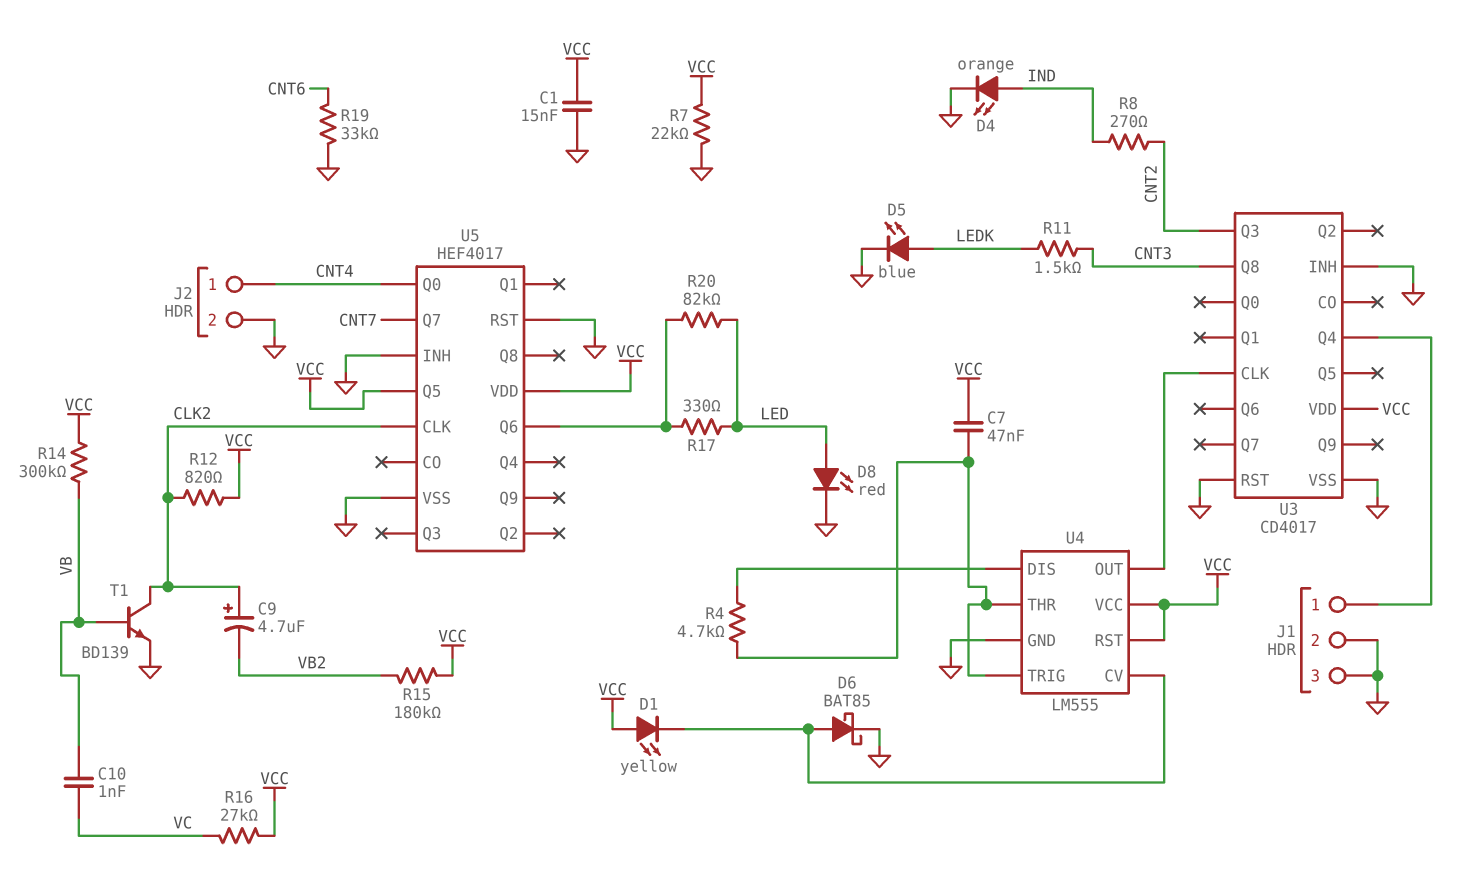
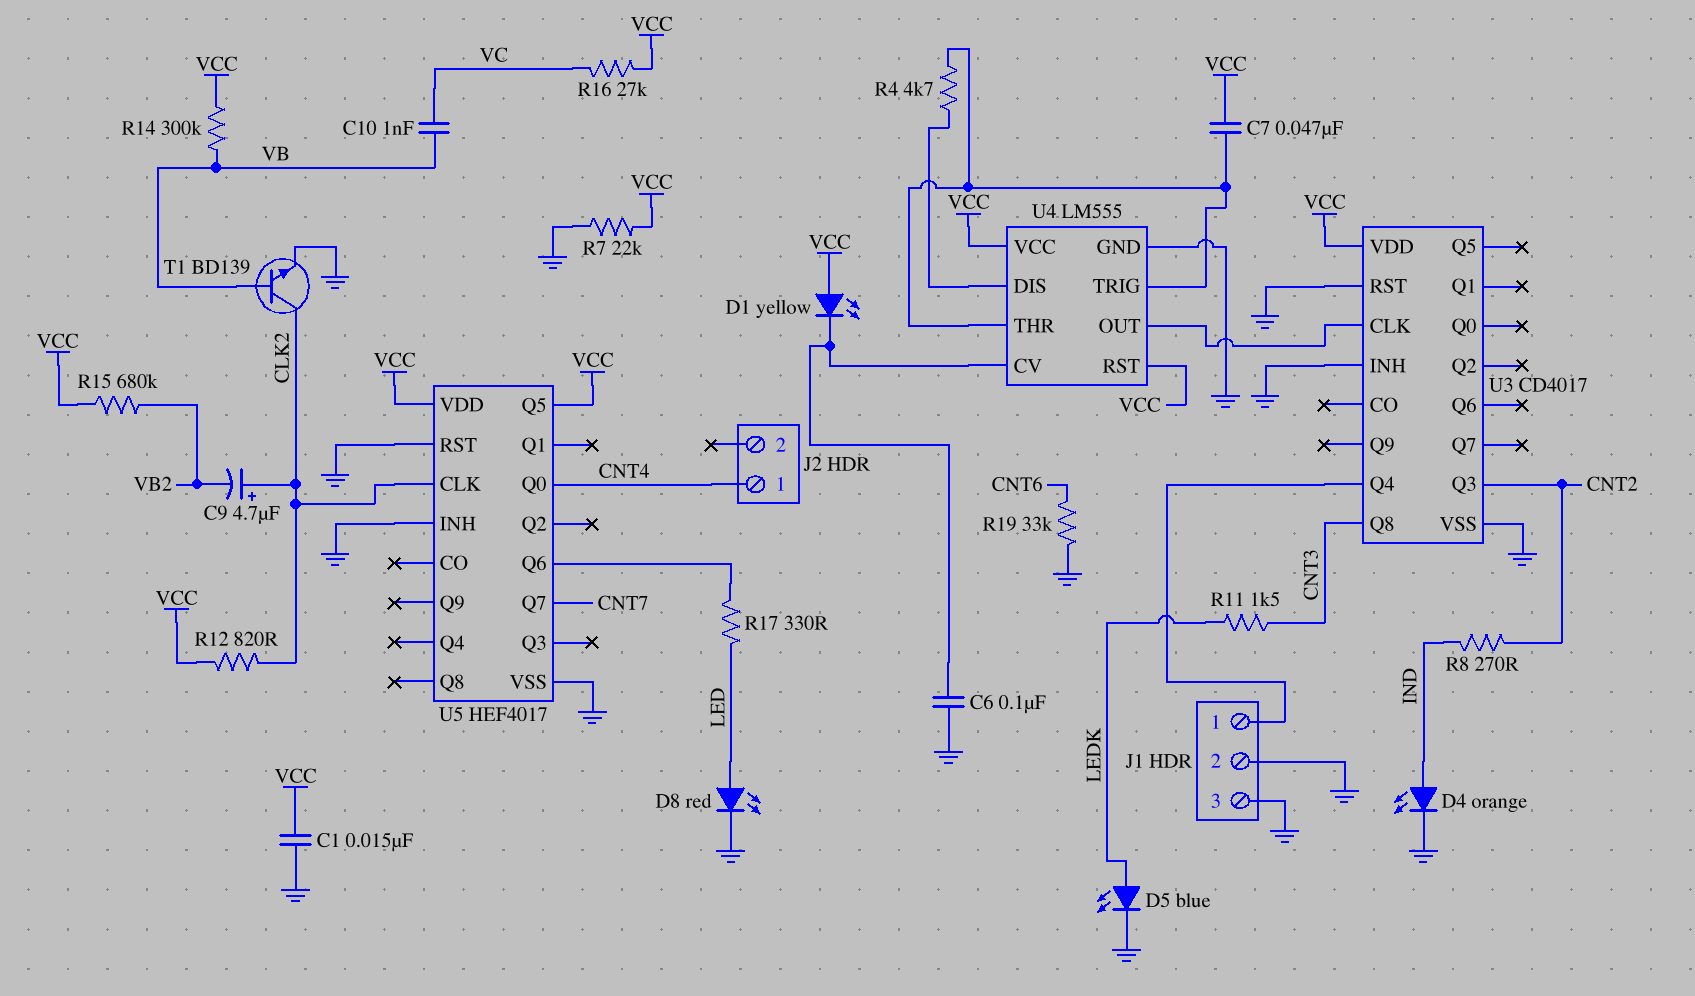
C6: none -> 100nF (GND, U4/CV)
D6: schottky BAT85 (A U4/CV, K GND) -> none
J2 pin 2: GND -> none
R15: 180k (VB2, VCC) -> 680k (VB2, VCC)
R20: 82k (LED, U5/Q6) -> none

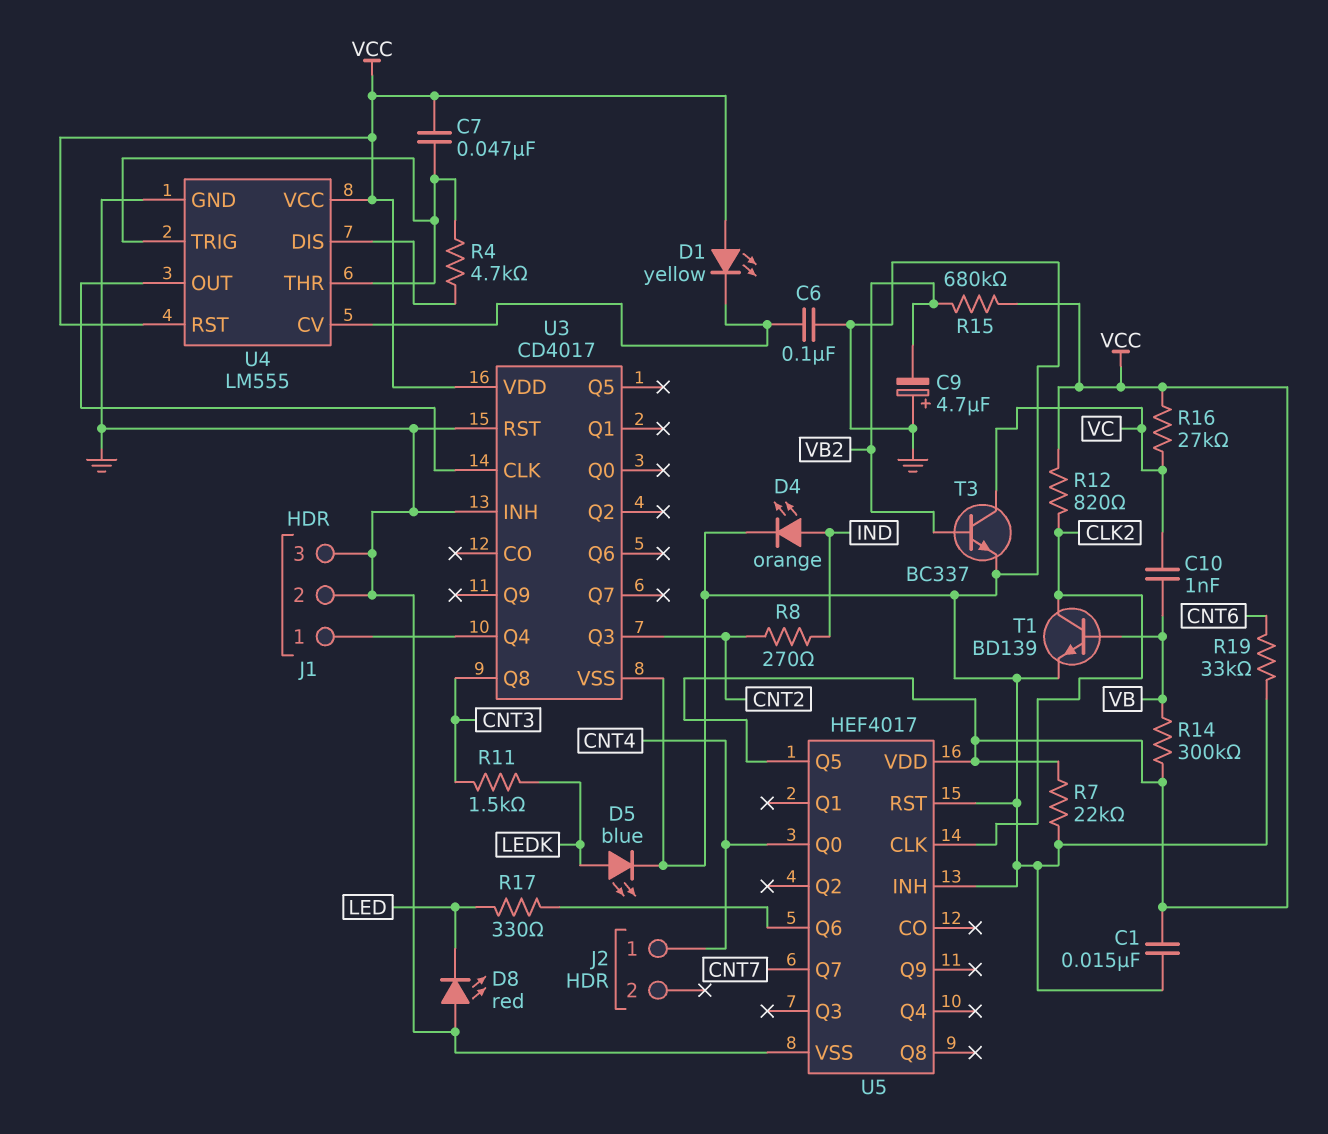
C9: 4.7uF (plus CLK2, minus VB2) -> 4.7uF (plus GND, minus VB2)
D8: LED red (A LED, K GND) -> LED red (A GND, K LED)
T3: none -> NPN BC337 (B VB2, C VC, E GND)

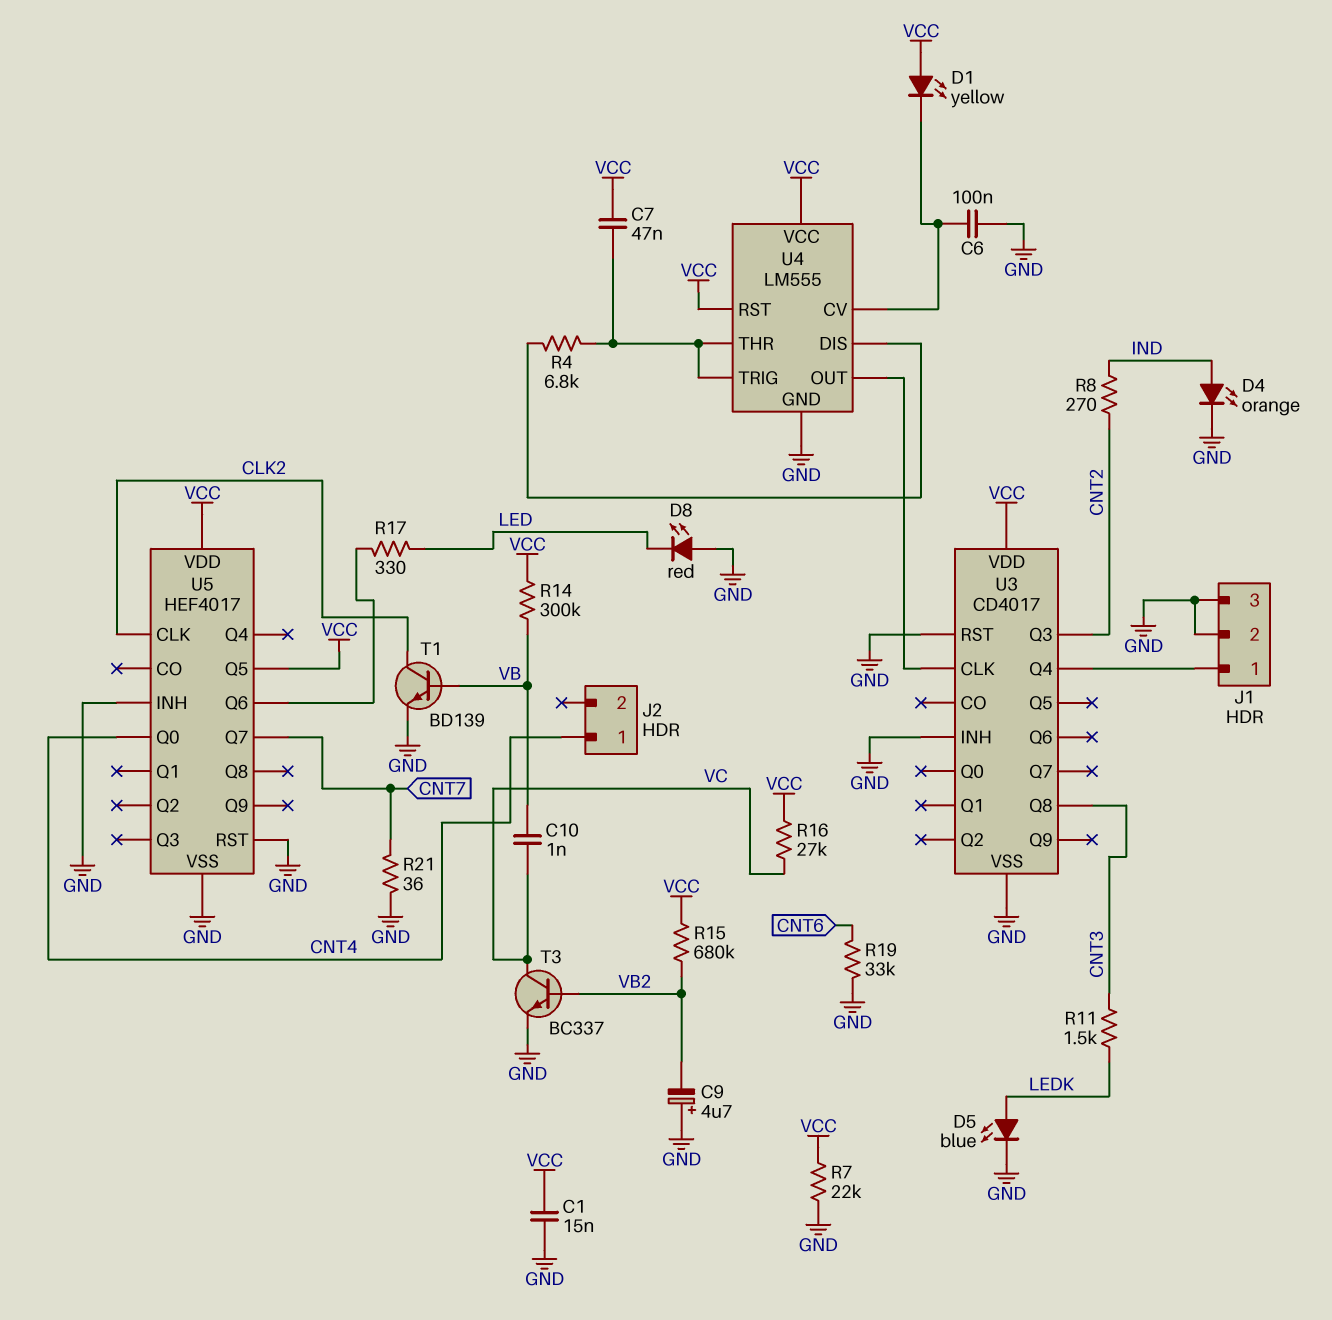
R4: 4.7k (U4/DIS, U4/THR) -> 6.8k (U4/DIS, U4/THR)
R12: 820 (CLK2, VCC) -> none
R21: none -> 36 (CNT7, GND)

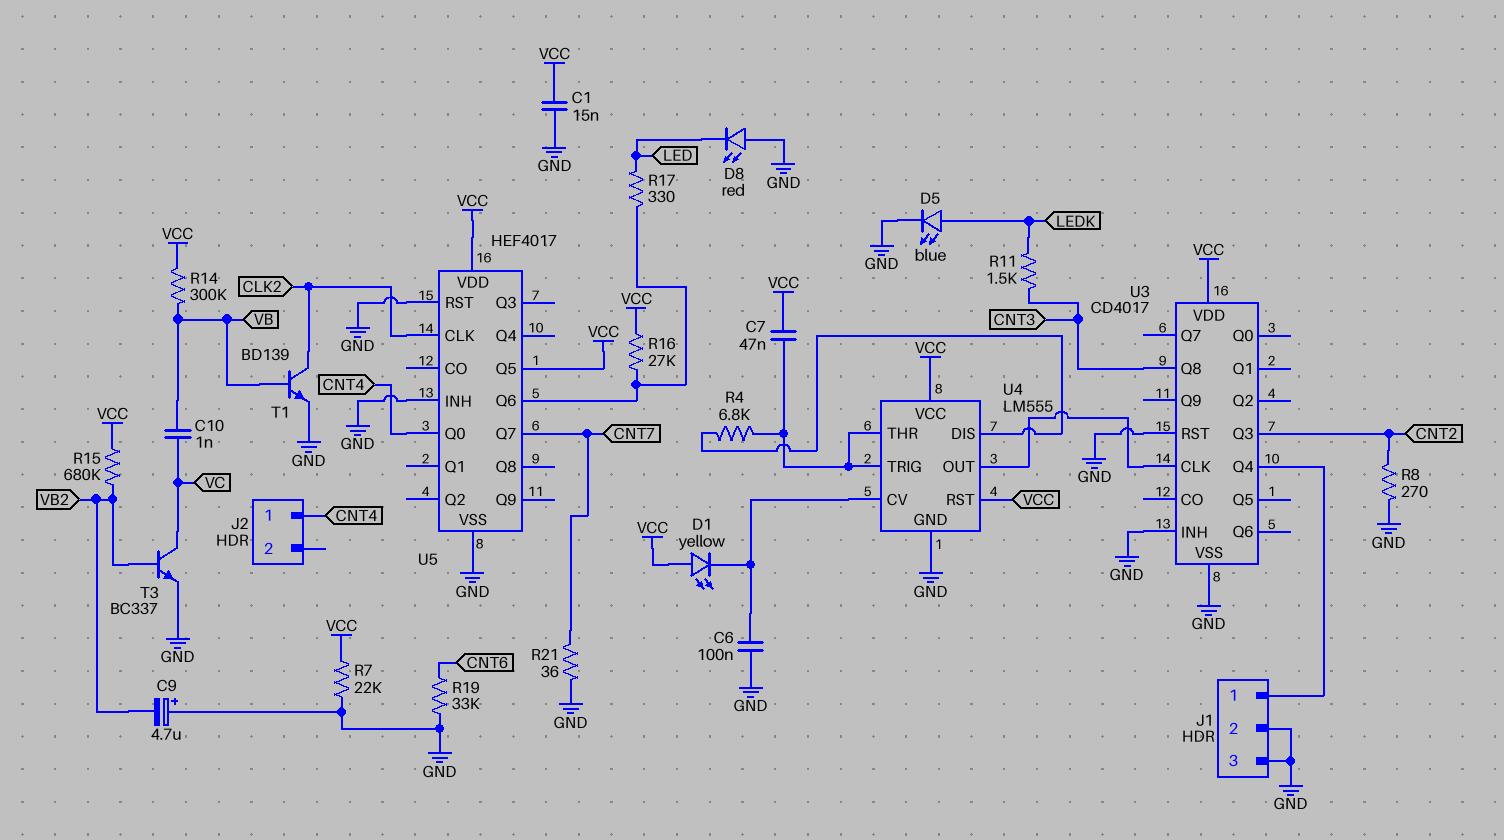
D4: LED orange (A IND, K GND) -> none
R8: 270 (CNT2, IND) -> 270 (CNT2, GND)
R16: 27k (VC, VCC) -> 27k (U5/Q6, VCC)

